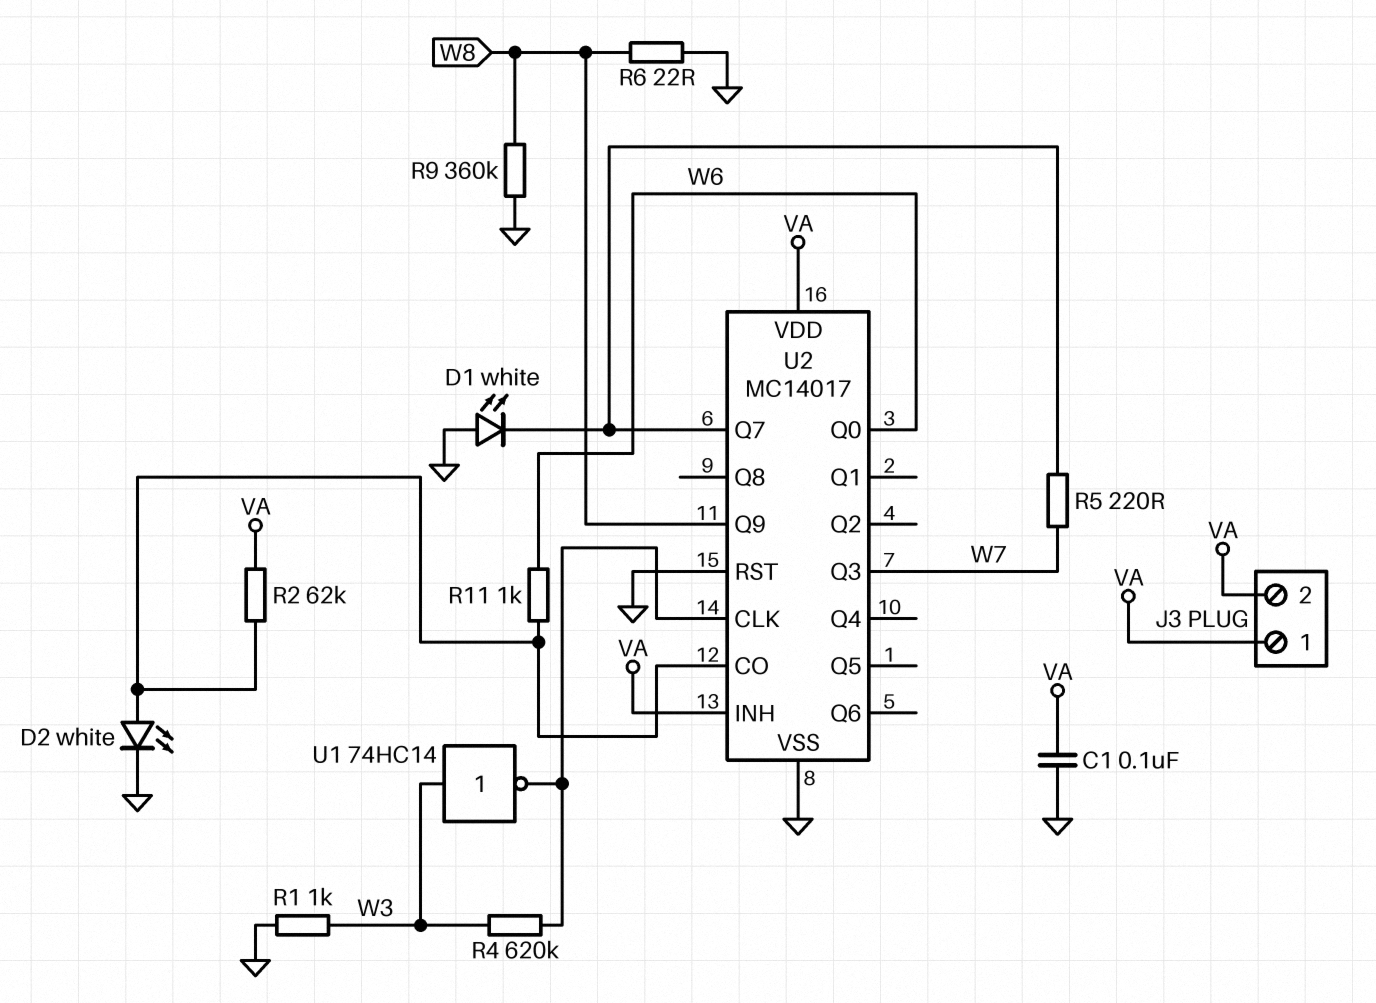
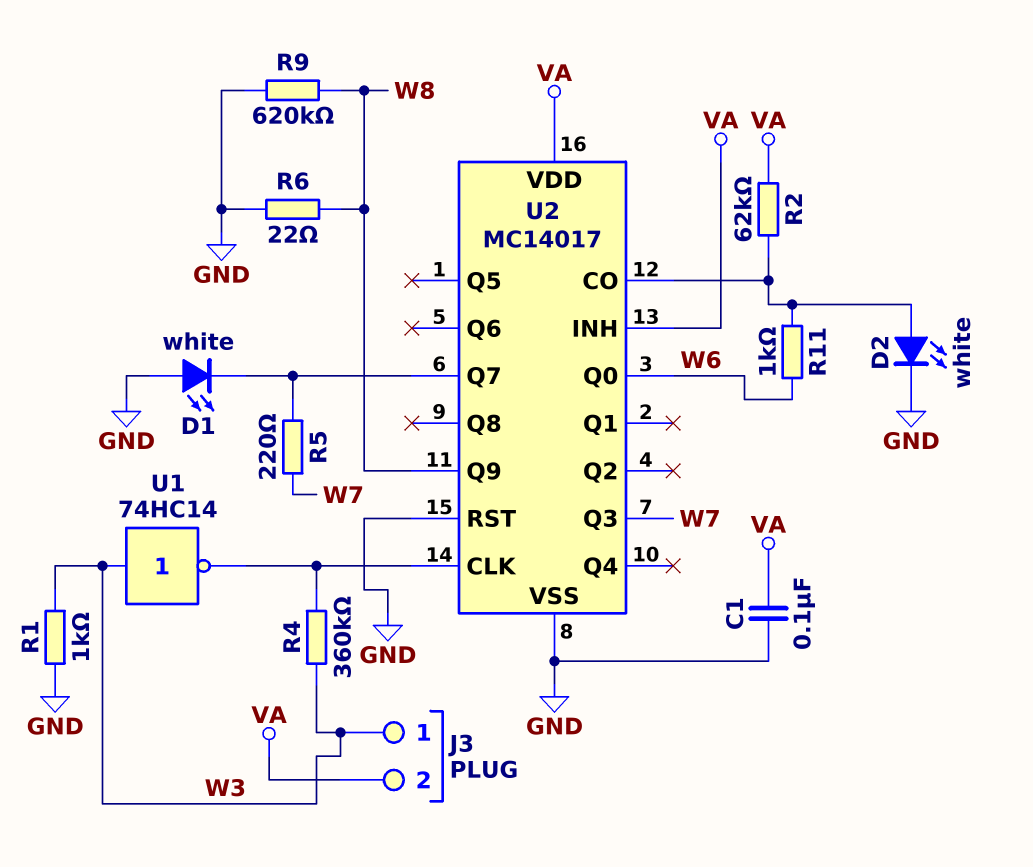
J3 pin 1: VA -> W3
R4: 620k (U2/CLK, W3) -> 360k (U2/CLK, W3)
R9: 360k (GND, W8) -> 620k (GND, W8)

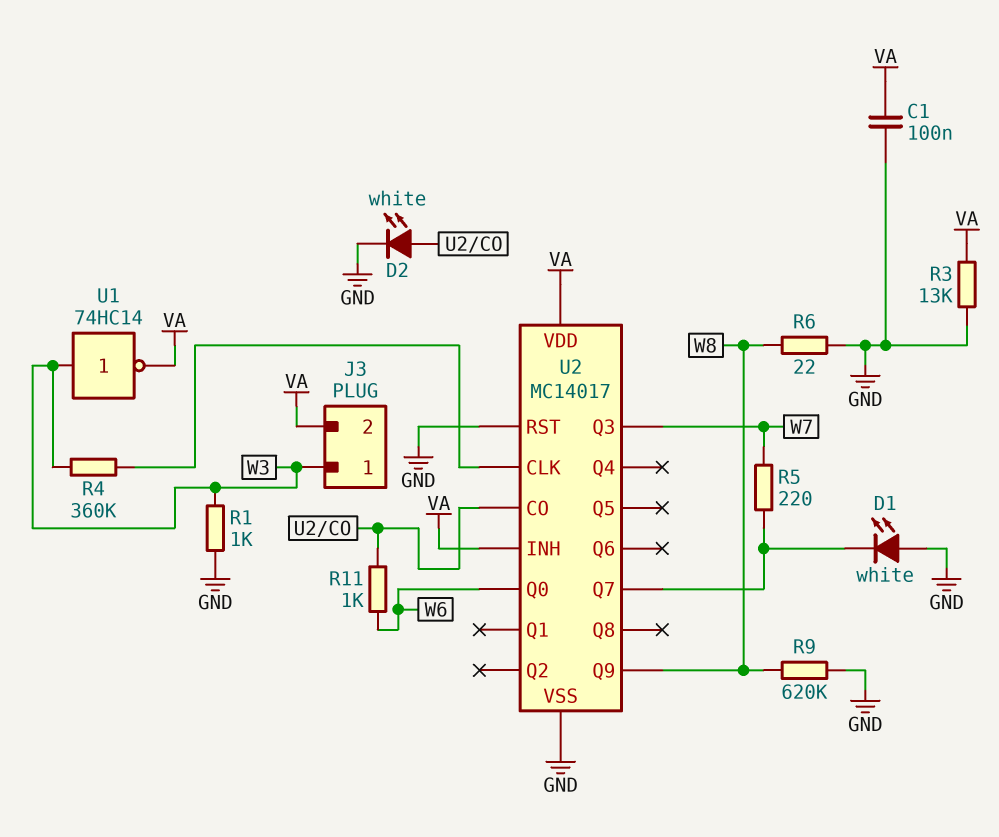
R2: 62k (U2/CO, VA) -> none
R3: none -> 13k (GND, VA)
U1: NOT 74HC14 (in W3, out U2/CLK) -> NOT 74HC14 (in W3, out VA)

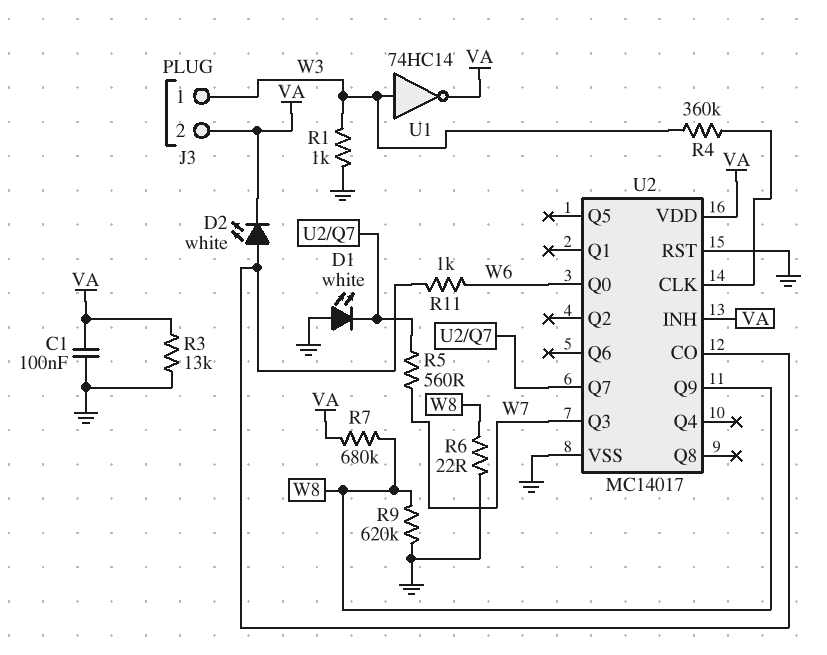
D2: LED white (A U2/CO, K GND) -> LED white (A U2/CO, K VA)
R5: 220 (U2/Q7, W7) -> 560 (U2/Q7, W7)
R7: none -> 680k (VA, W8)

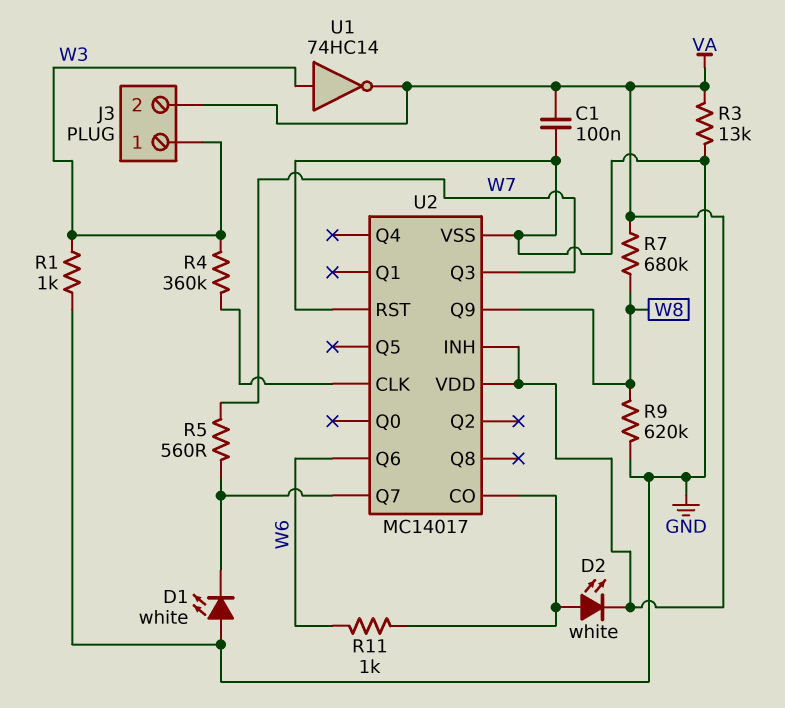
R6: 22 (GND, W8) -> none
U2 pin Q0: W6 -> none
U2 pin Q6: none -> W6

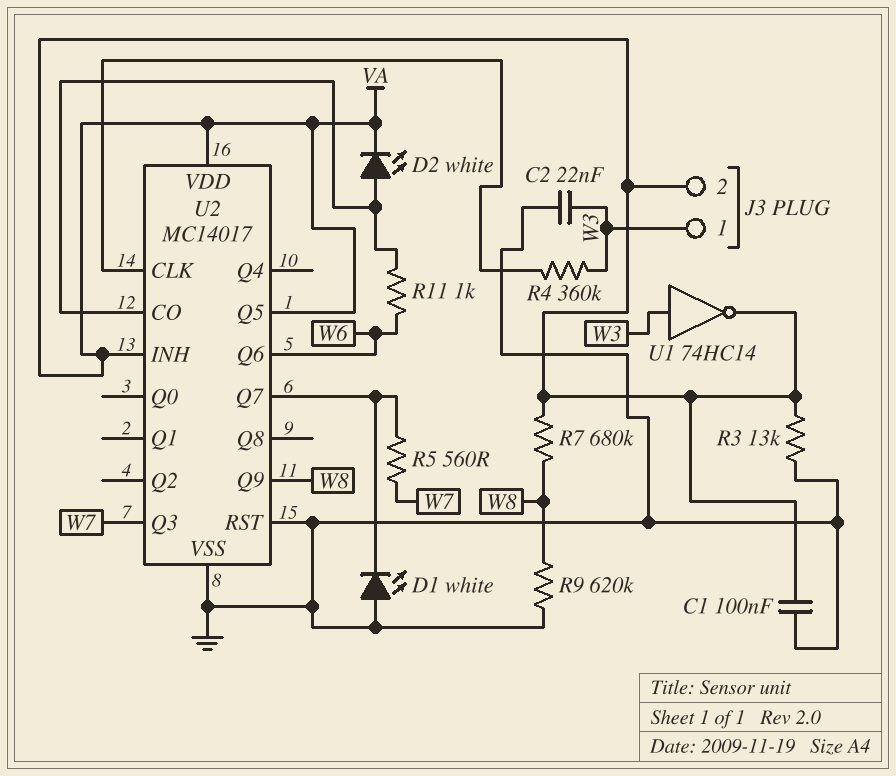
C2: none -> 22nF (GND, W3)
R1: 1k (GND, W3) -> none
U2 pin Q5: none -> VA

